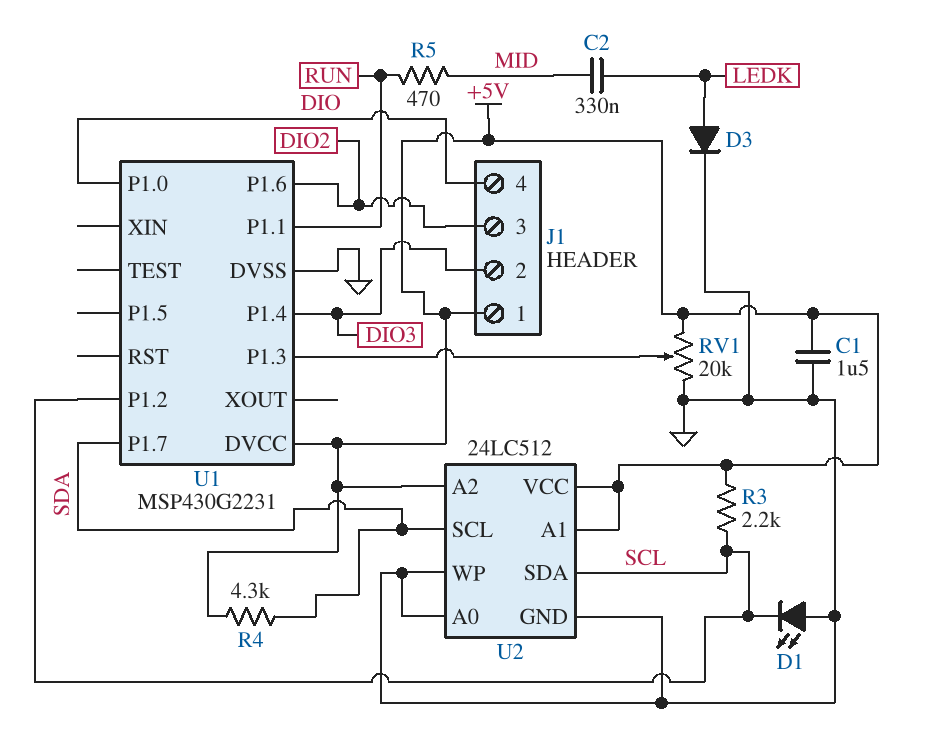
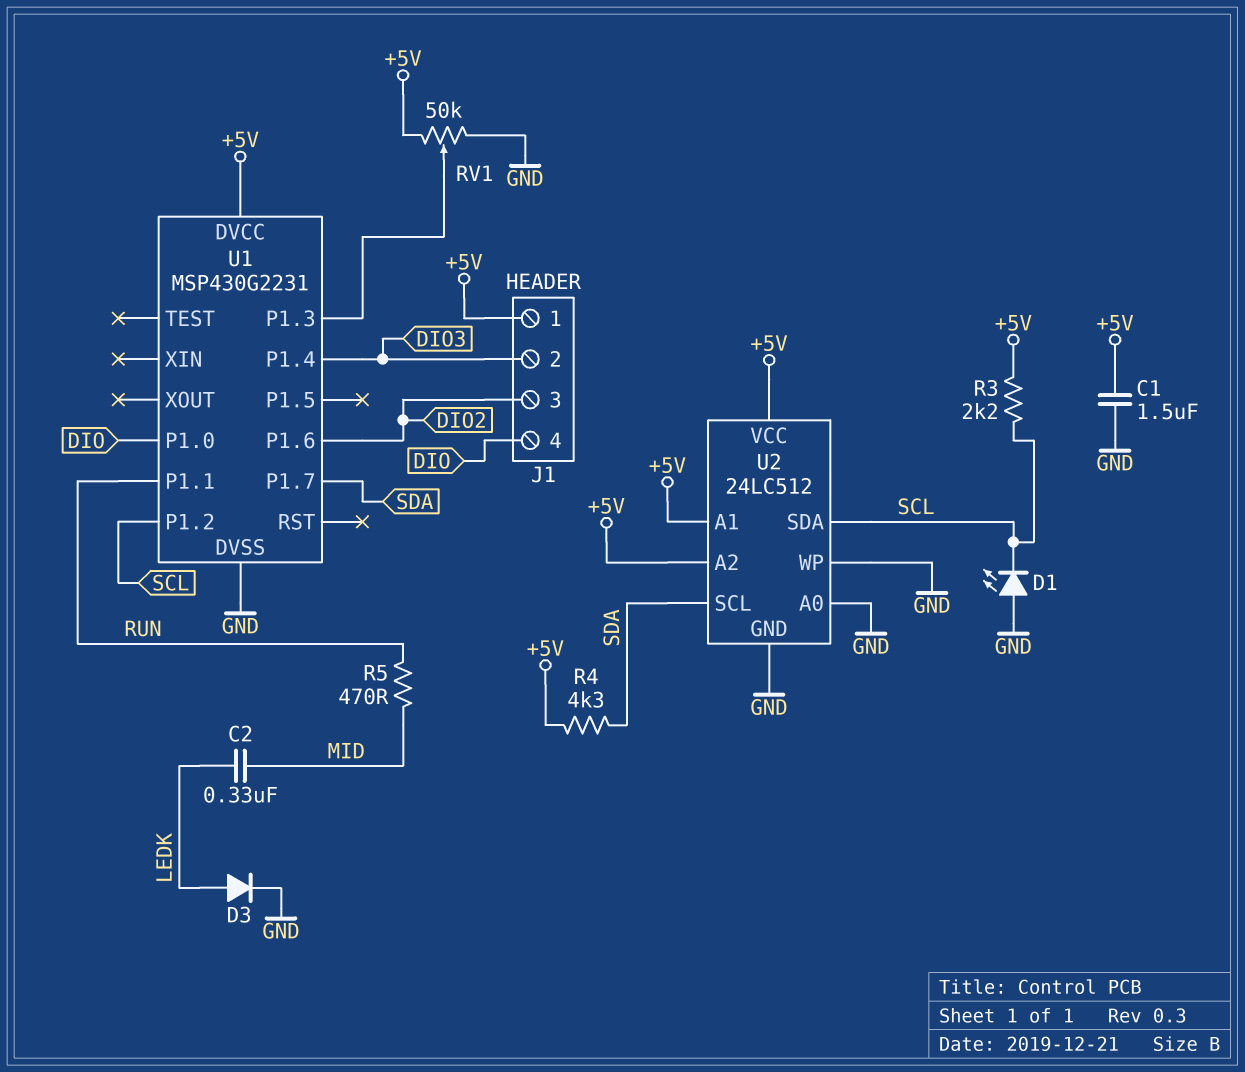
RV1: 20k (+5V, GND, wiper U1/P1.3) -> 50k (+5V, GND, wiper U1/P1.3)

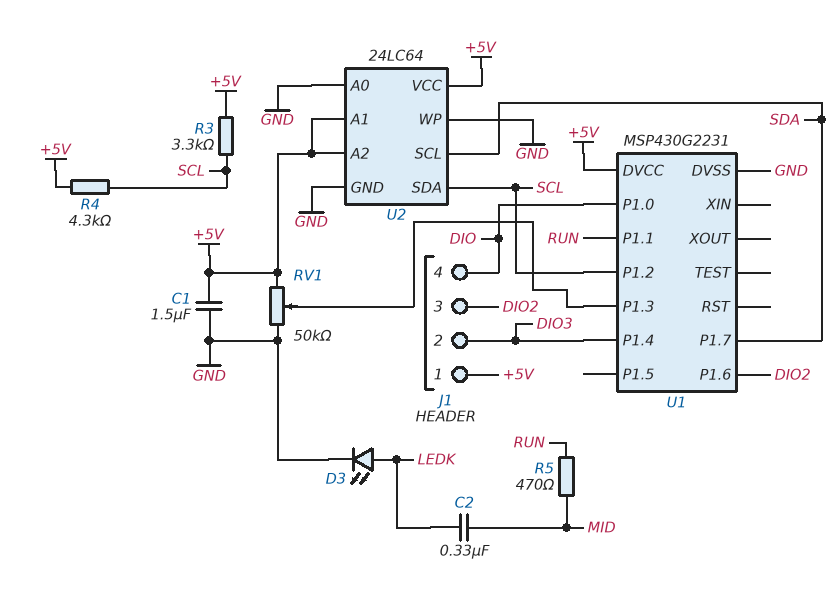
D1: LED (A GND, K SCL) -> none
D3: diode (A LEDK, K GND) -> LED (A LEDK, K GND)
R3: 2.2k (+5V, SCL) -> 3.3k (+5V, SCL)
R4: 4.3k (+5V, SDA) -> 4.3k (+5V, SCL)
U2: 24LC512 -> 24LC64

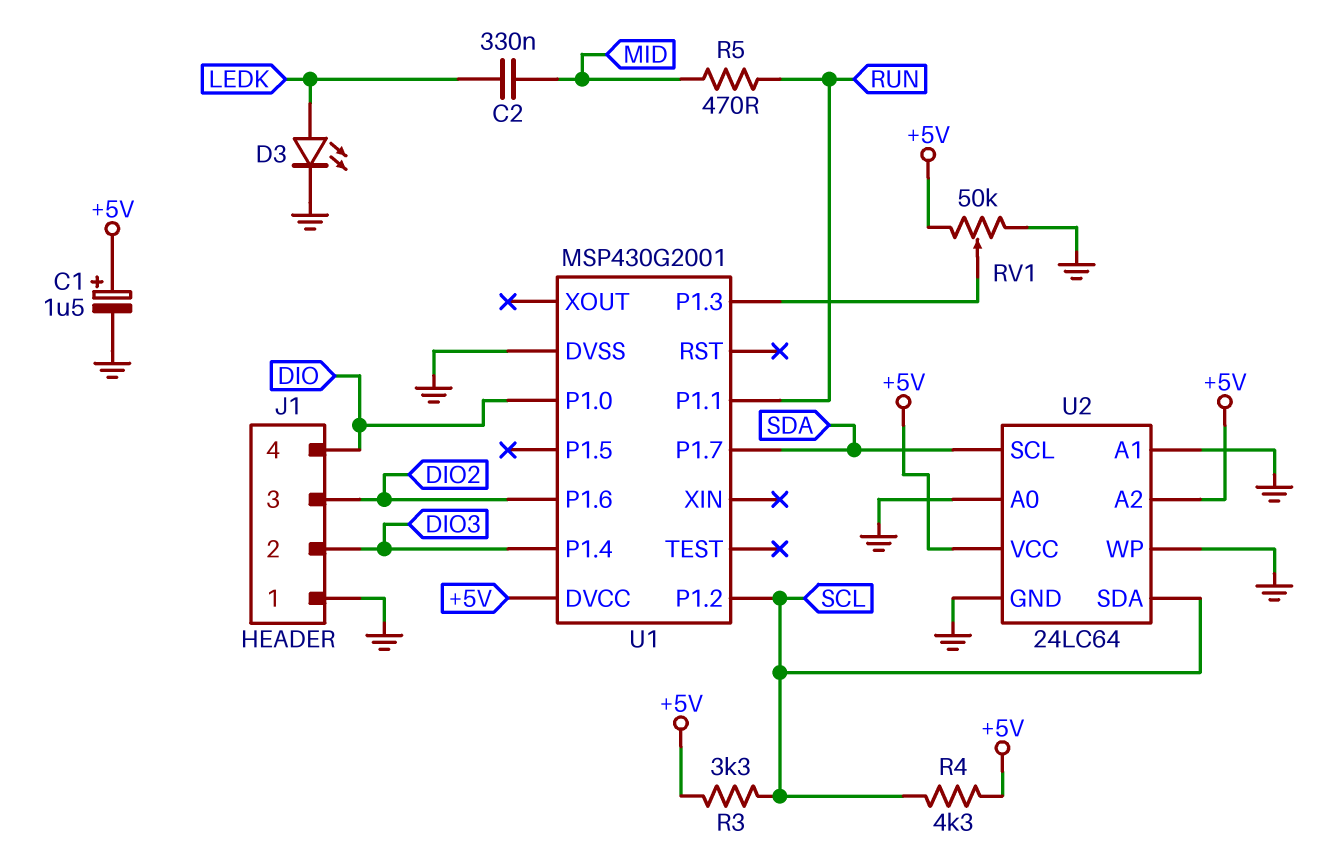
C1: 1.5uF (+5V, GND) -> 1.5uF (plus +5V, minus GND)
J1 pin 1: +5V -> GND
U1: MSP430G2231 -> MSP430G2001
U2 pin A1: +5V -> GND

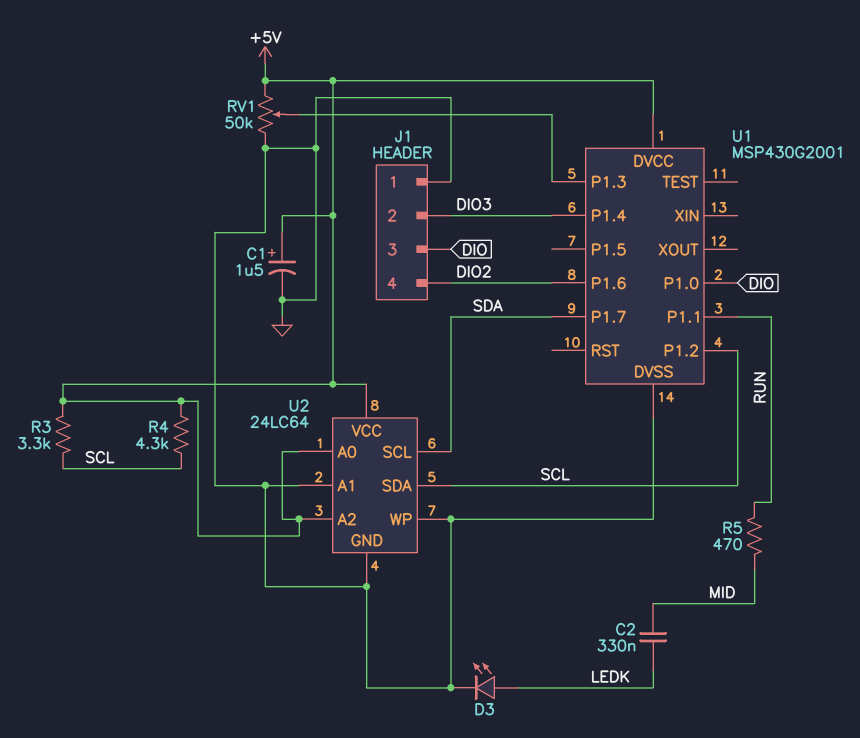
J1 pin 3: DIO2 -> DIO
J1 pin 4: DIO -> DIO2
U2 pin A0: GND -> +5V

